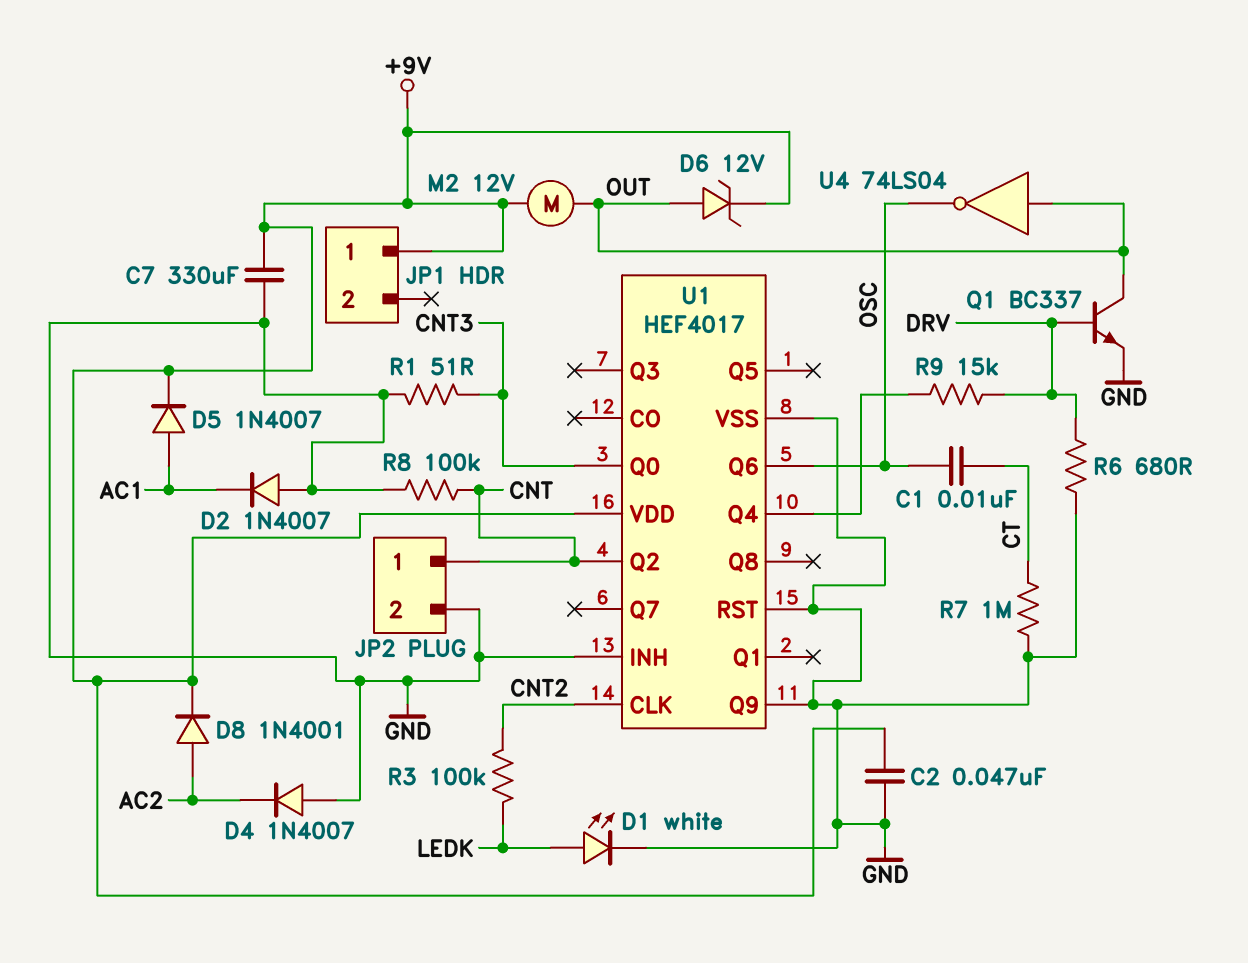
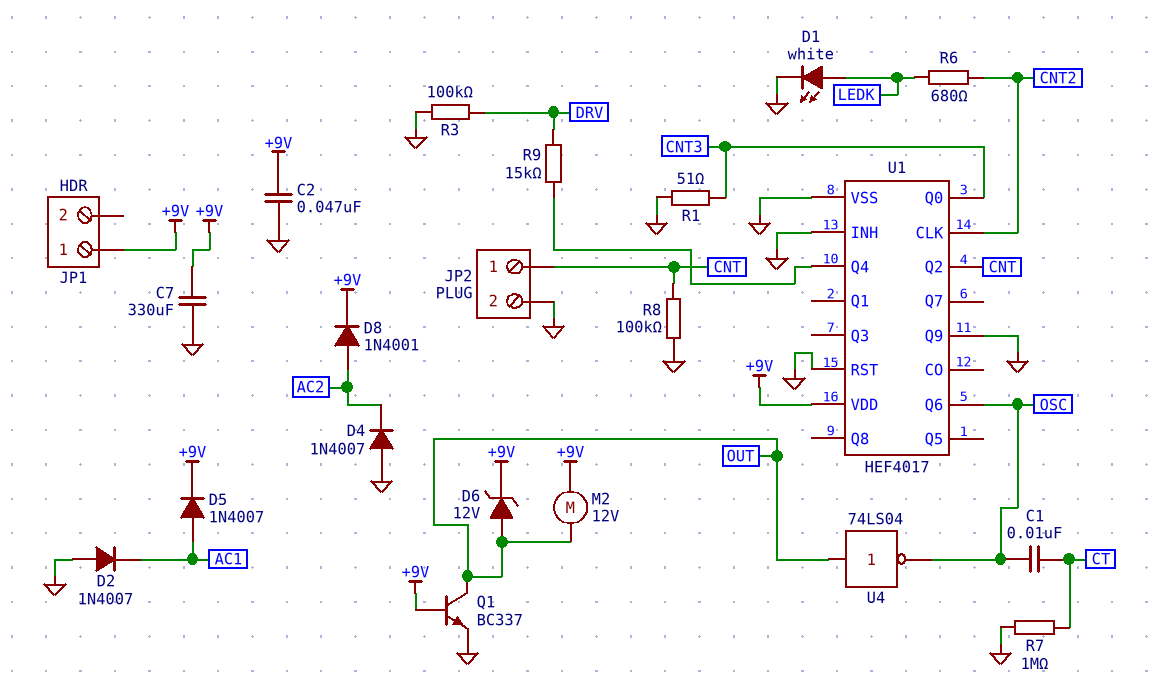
Q1: NPN BC337 (B DRV, C OUT, E GND) -> NPN BC337 (B +9V, C OUT, E GND)
R3: 100k (CNT2, LEDK) -> 100k (DRV, GND)
R6: 680 (DRV, GND) -> 680 (CNT2, LEDK)

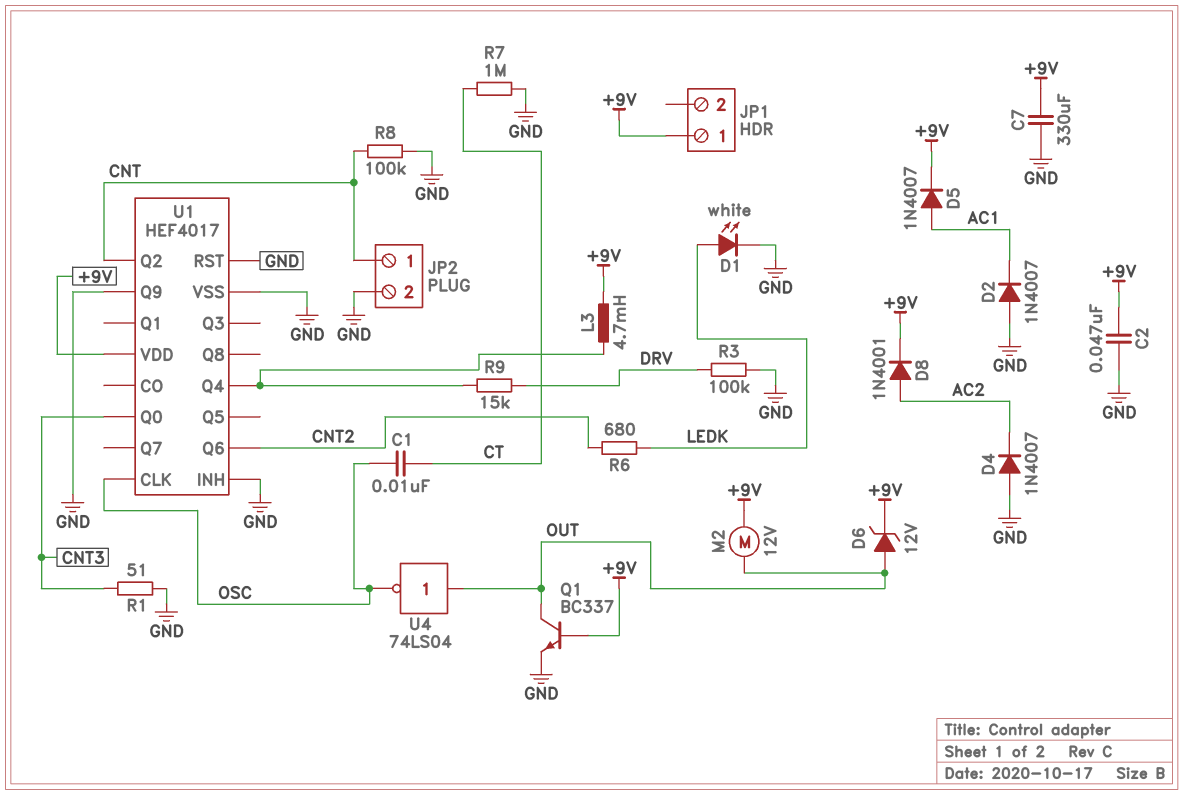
L3: none -> 4.7mH (+9V, U1/Q4)
U1 pin CLK: CNT2 -> OSC
U1 pin Q6: OSC -> CNT2

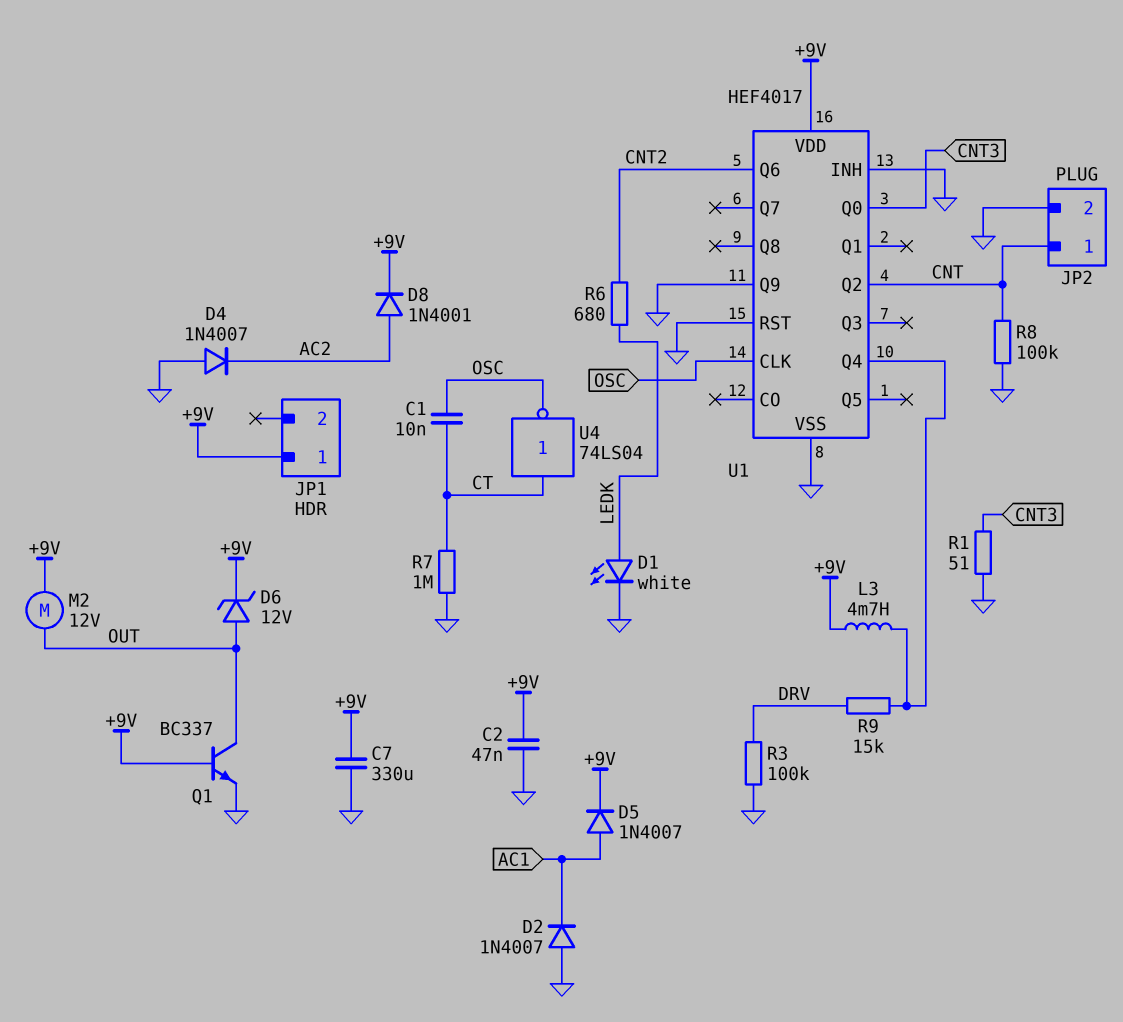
U4: NOT 74LS04 (in OUT, out OSC) -> NOT 74LS04 (in CT, out OSC)

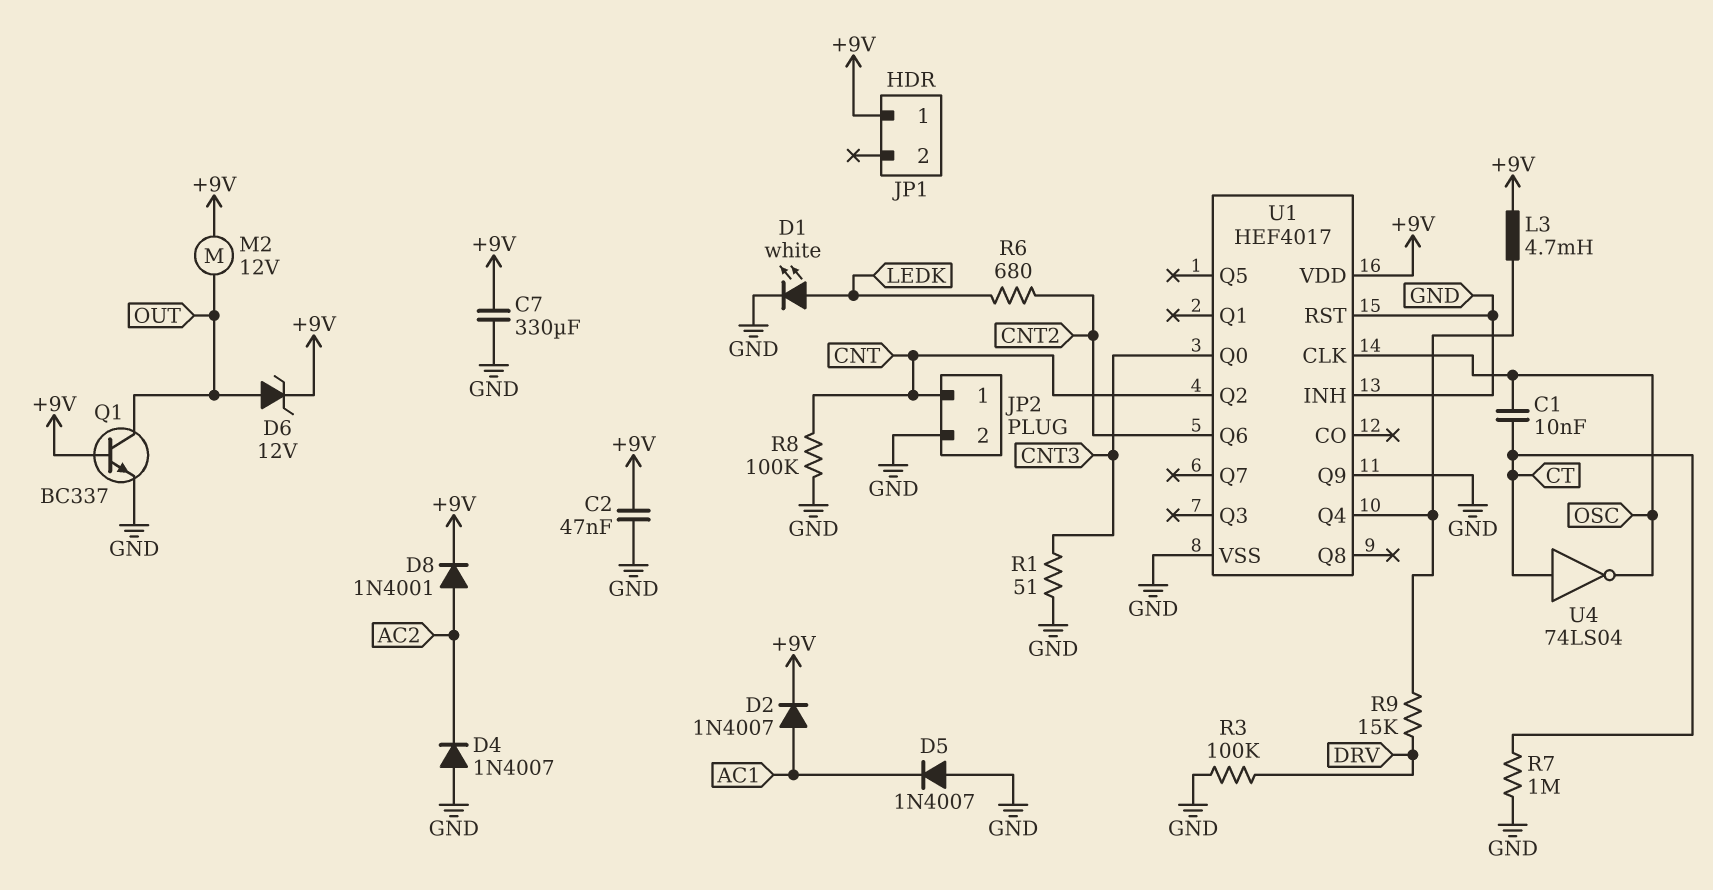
D2: diode 1N4007 (A GND, K AC1) -> diode 1N4007 (A AC1, K +9V)
D5: diode 1N4007 (A AC1, K +9V) -> diode 1N4007 (A GND, K AC1)

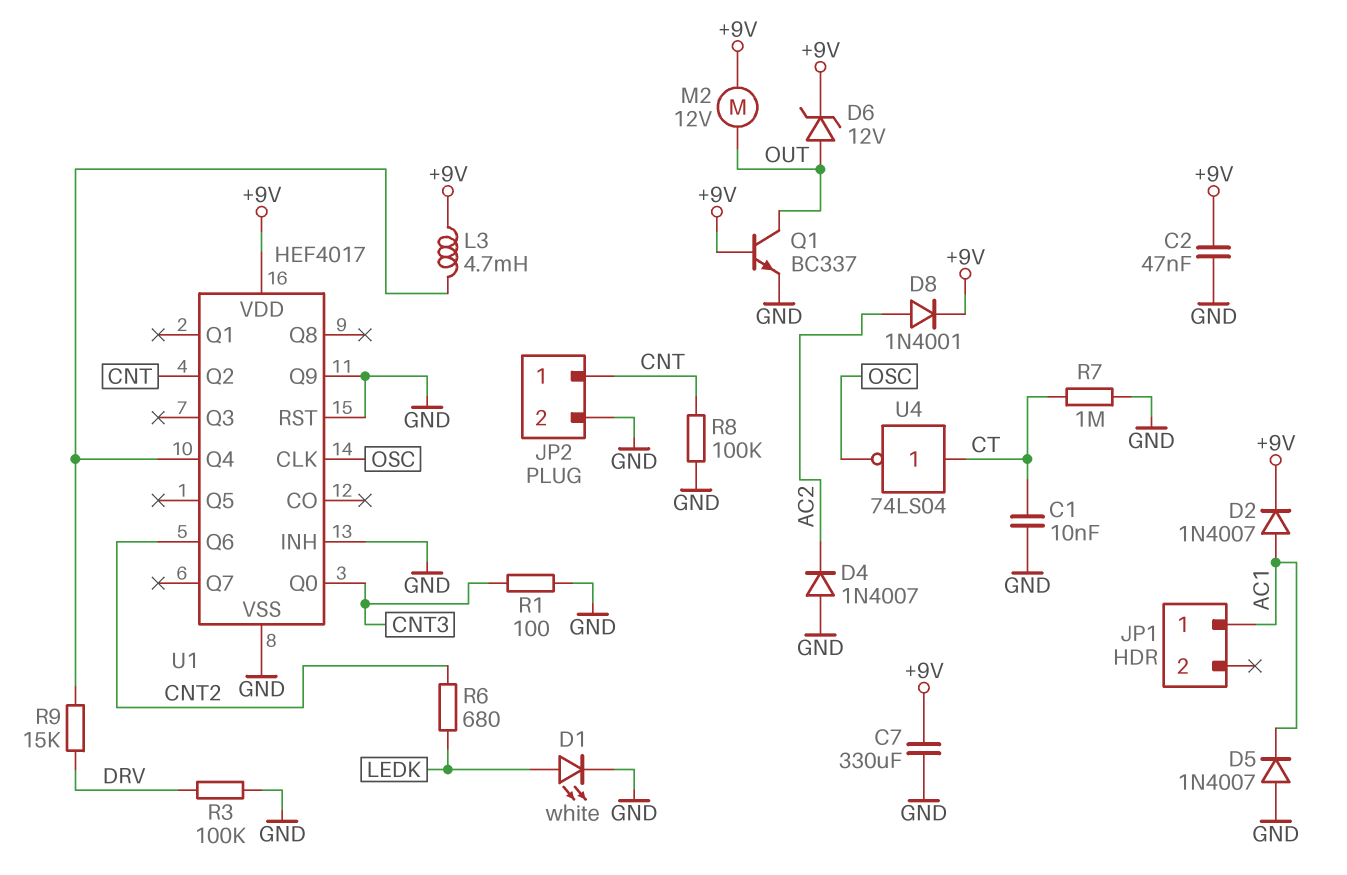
C1: 10nF (CT, OSC) -> 10nF (CT, GND)
JP1 pin 1: +9V -> AC1
R1: 51 (CNT3, GND) -> 100 (CNT3, GND)

